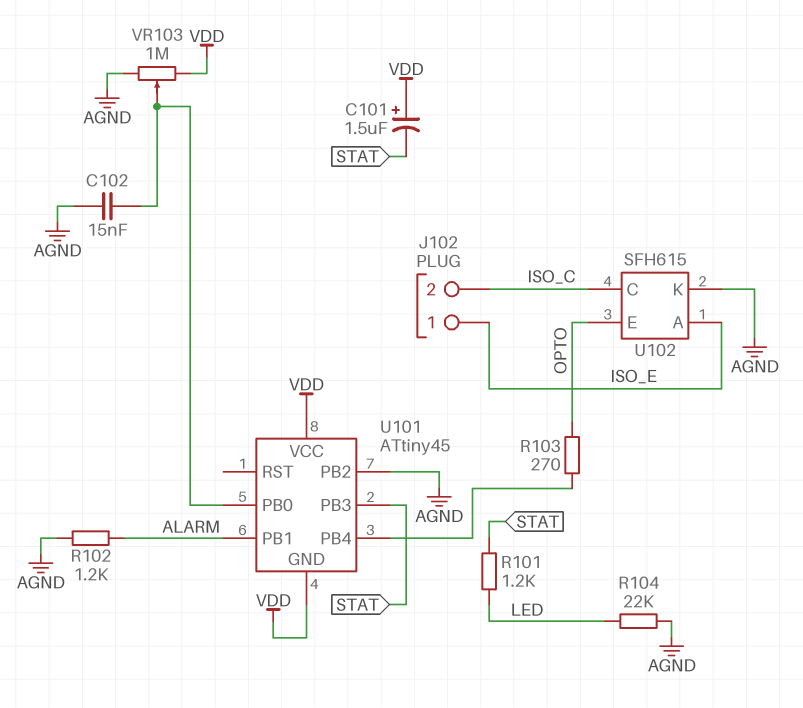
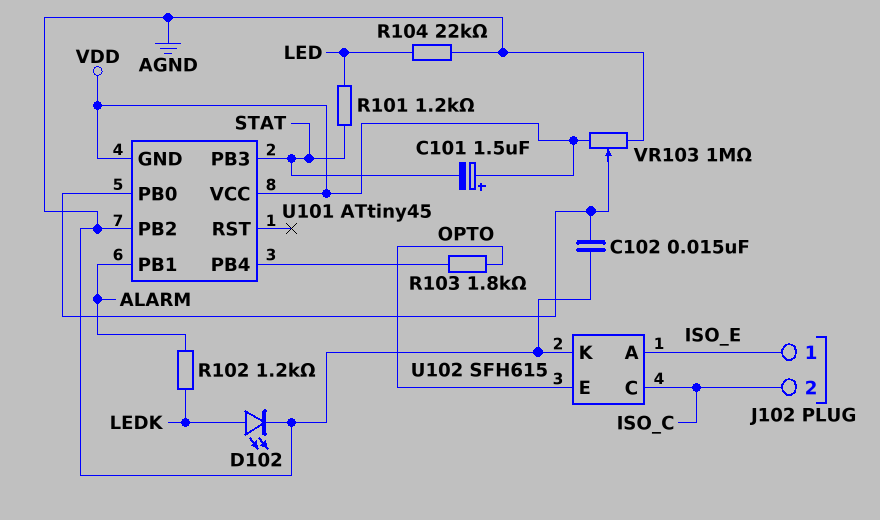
D102: none -> LED (A LEDK, K AGND)
R102: 1.2k (AGND, ALARM) -> 1.2k (ALARM, LEDK)
R103: 270 (OPTO, U101/PB4) -> 1.8k (OPTO, U101/PB4)

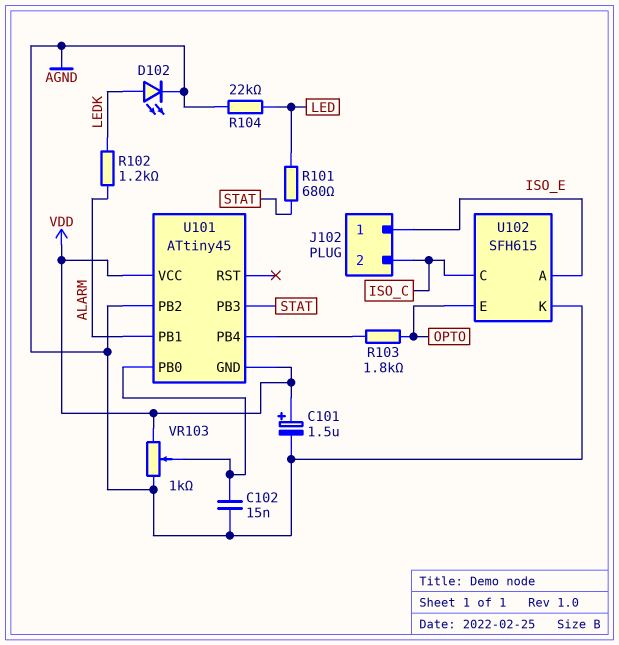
C101: 1.5uF (plus VDD, minus STAT) -> 1.5uF (plus VDD, minus AGND)
R101: 1.2k (LED, STAT) -> 680 (LED, STAT)
VR103: 1M (AGND, VDD, wiper U101/PB0) -> 1k (AGND, VDD, wiper U101/PB0)

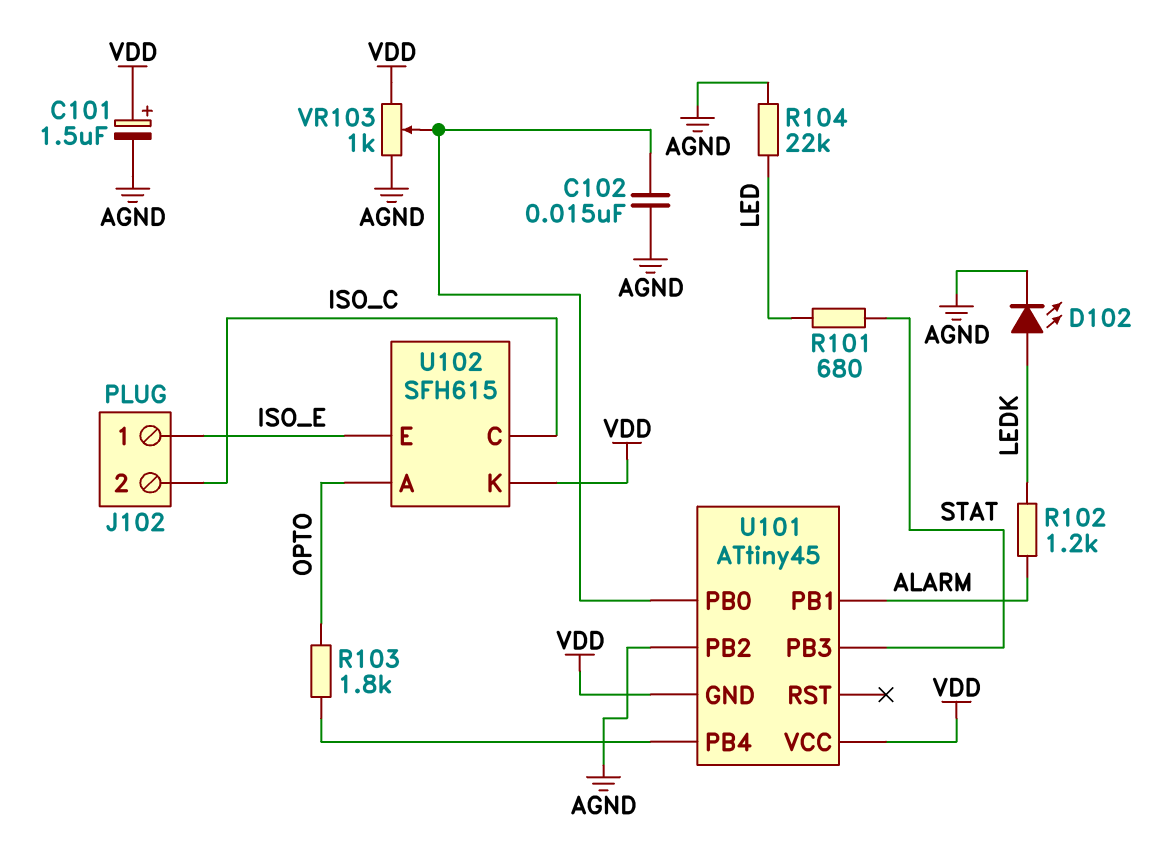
U102 pin A: ISO_E -> OPTO
U102 pin E: OPTO -> ISO_E
U102 pin K: AGND -> VDD

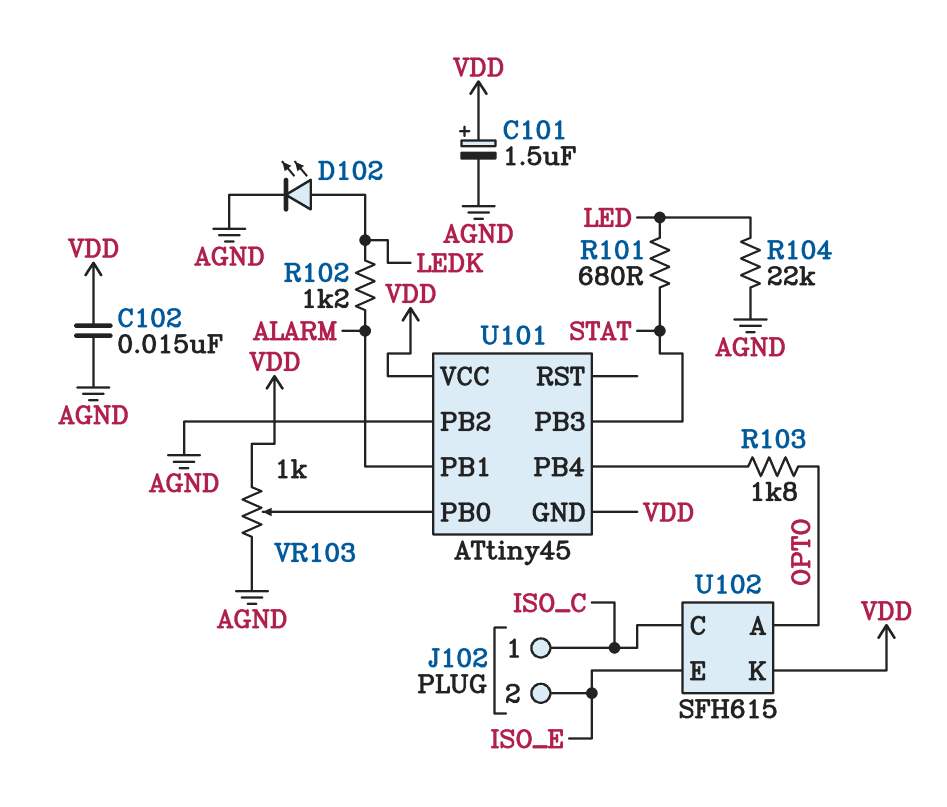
C102: 15nF (AGND, U101/PB0) -> 15nF (AGND, VDD)
J102 pin 1: ISO_E -> ISO_C
J102 pin 2: ISO_C -> ISO_E

